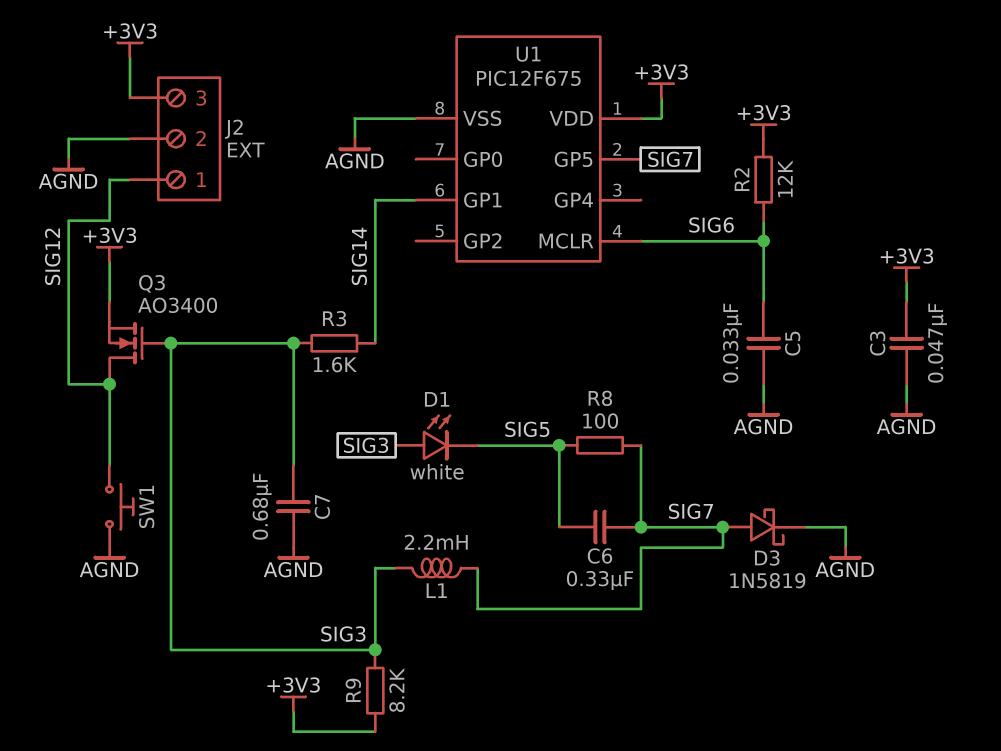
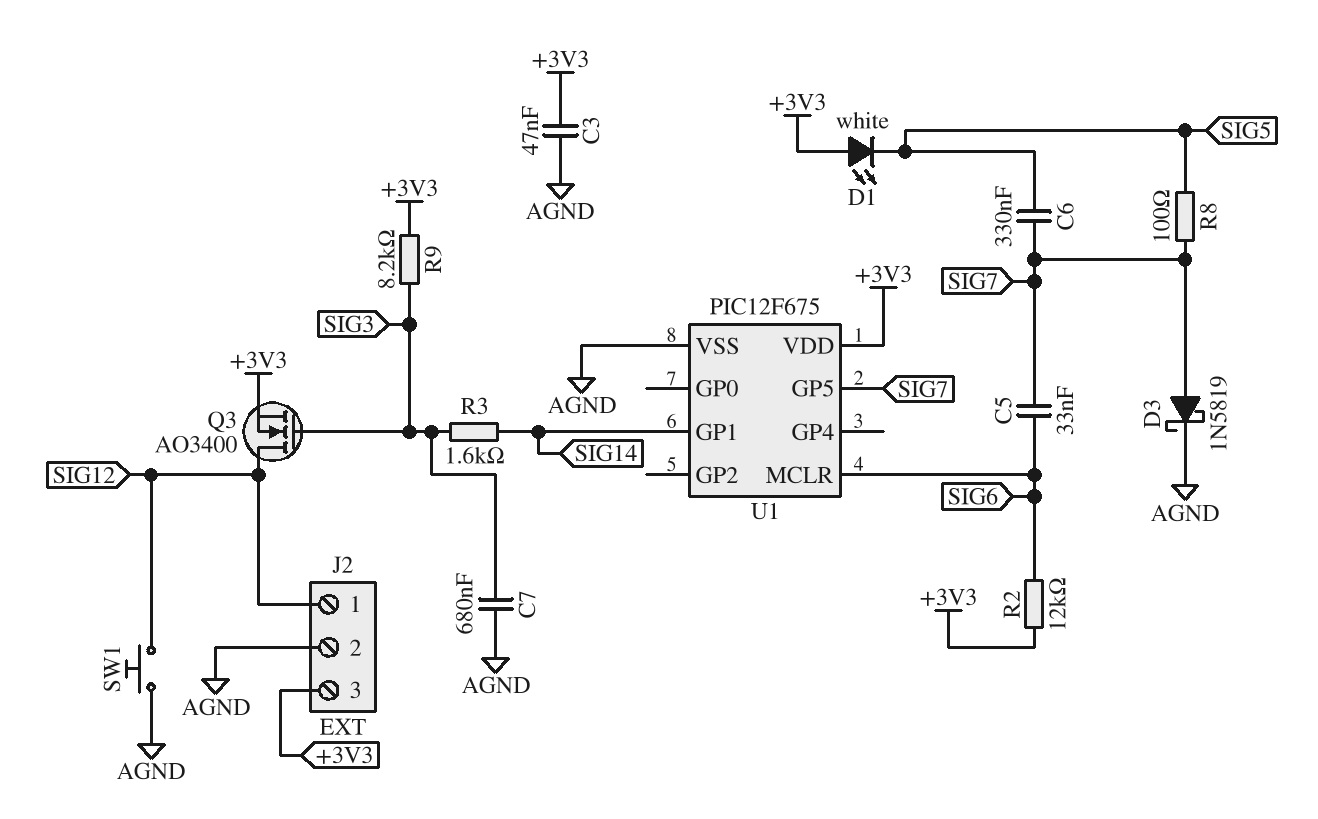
C5: 33nF (AGND, SIG6) -> 33nF (SIG6, SIG7)
D1: LED white (A SIG3, K SIG5) -> LED white (A +3V3, K SIG5)
L1: 2.2mH (SIG3, SIG7) -> none

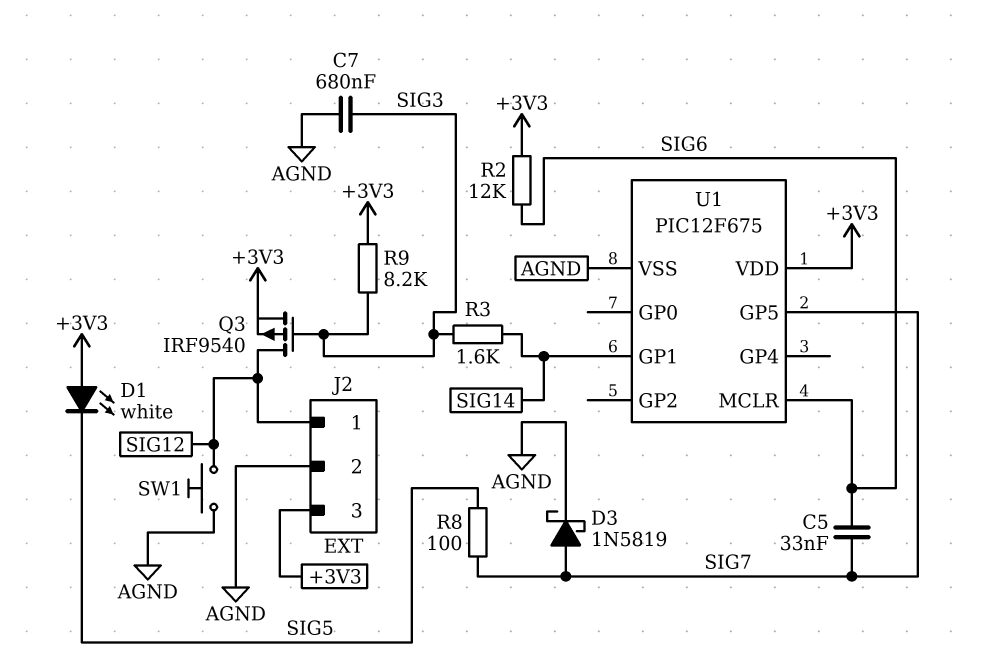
C3: 47nF (+3V3, AGND) -> none
C6: 330nF (SIG5, SIG7) -> none
Q3: NMOS AO3400 (G SIG3, D SIG12, S +3V3) -> PMOS IRF9540 (G SIG3, D SIG12, S +3V3)

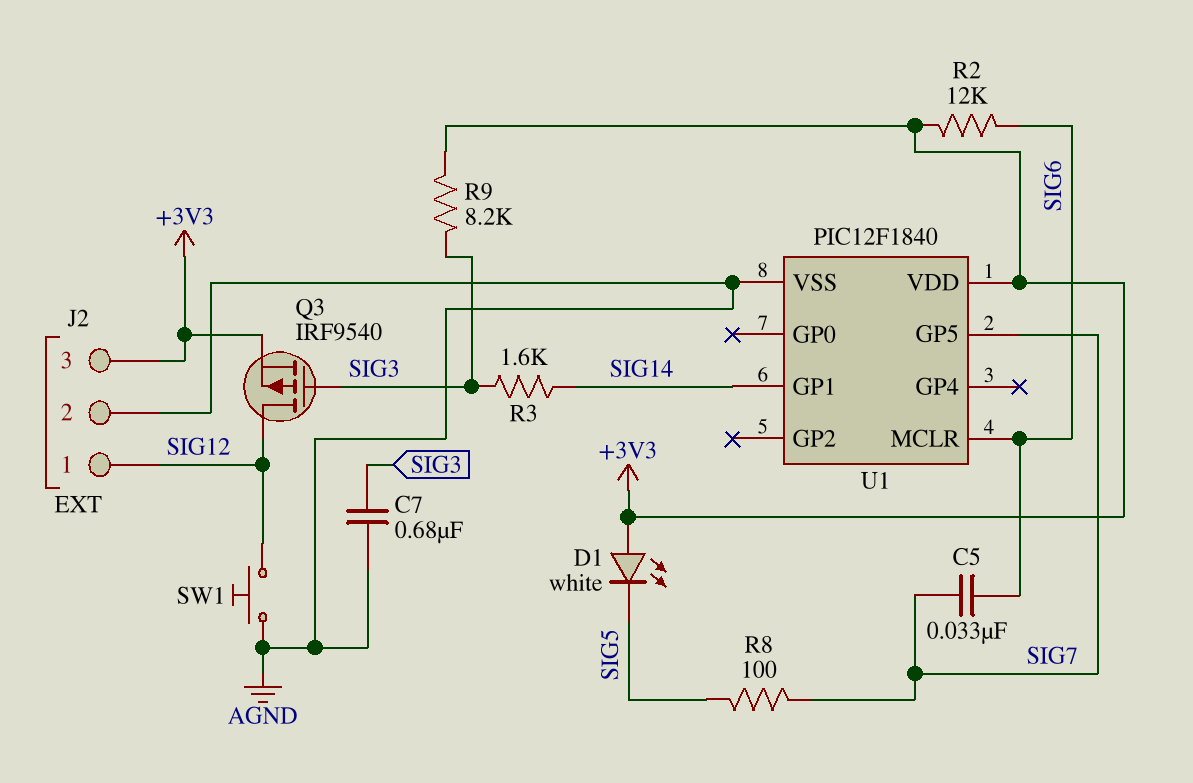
D3: schottky 1N5819 (A SIG7, K AGND) -> none
U1: PIC12F675 -> PIC12F1840

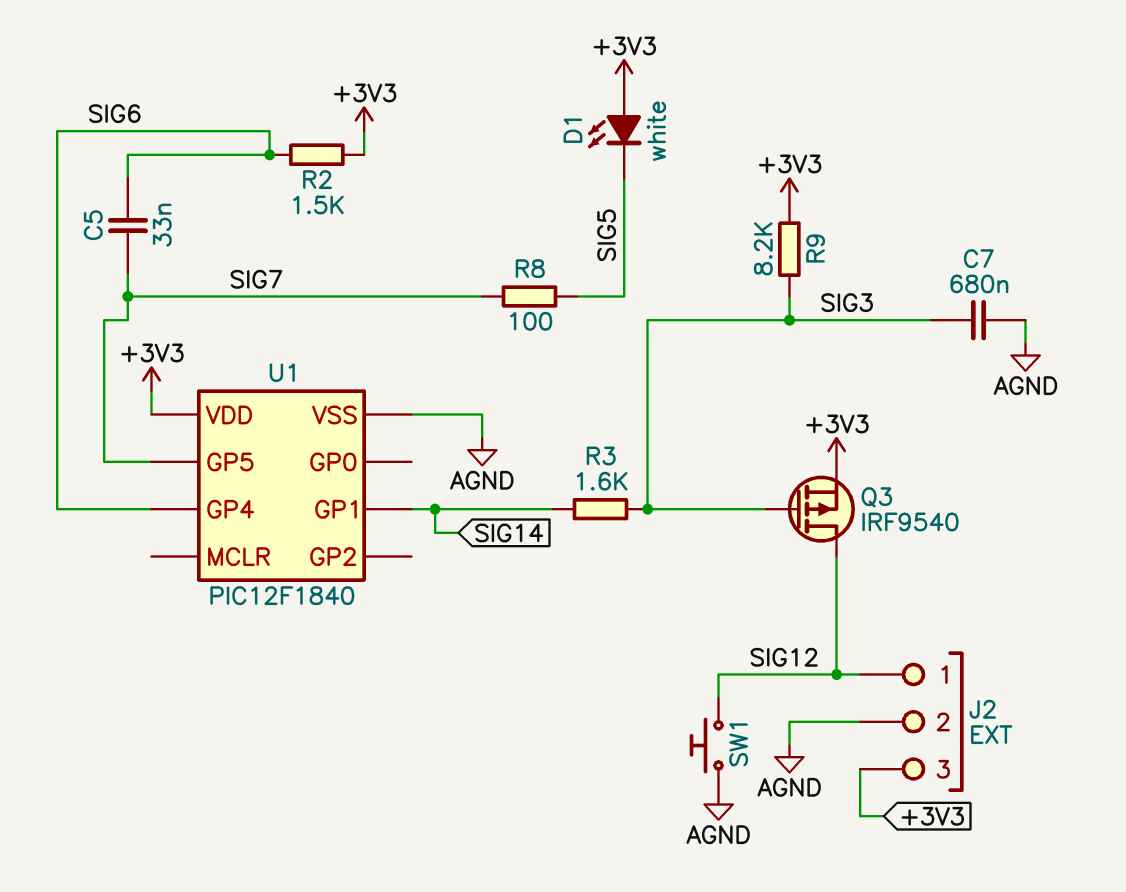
R2: 12k (+3V3, SIG6) -> 1.5k (+3V3, SIG6)
U1 pin GP4: none -> SIG6
U1 pin MCLR: SIG6 -> none

